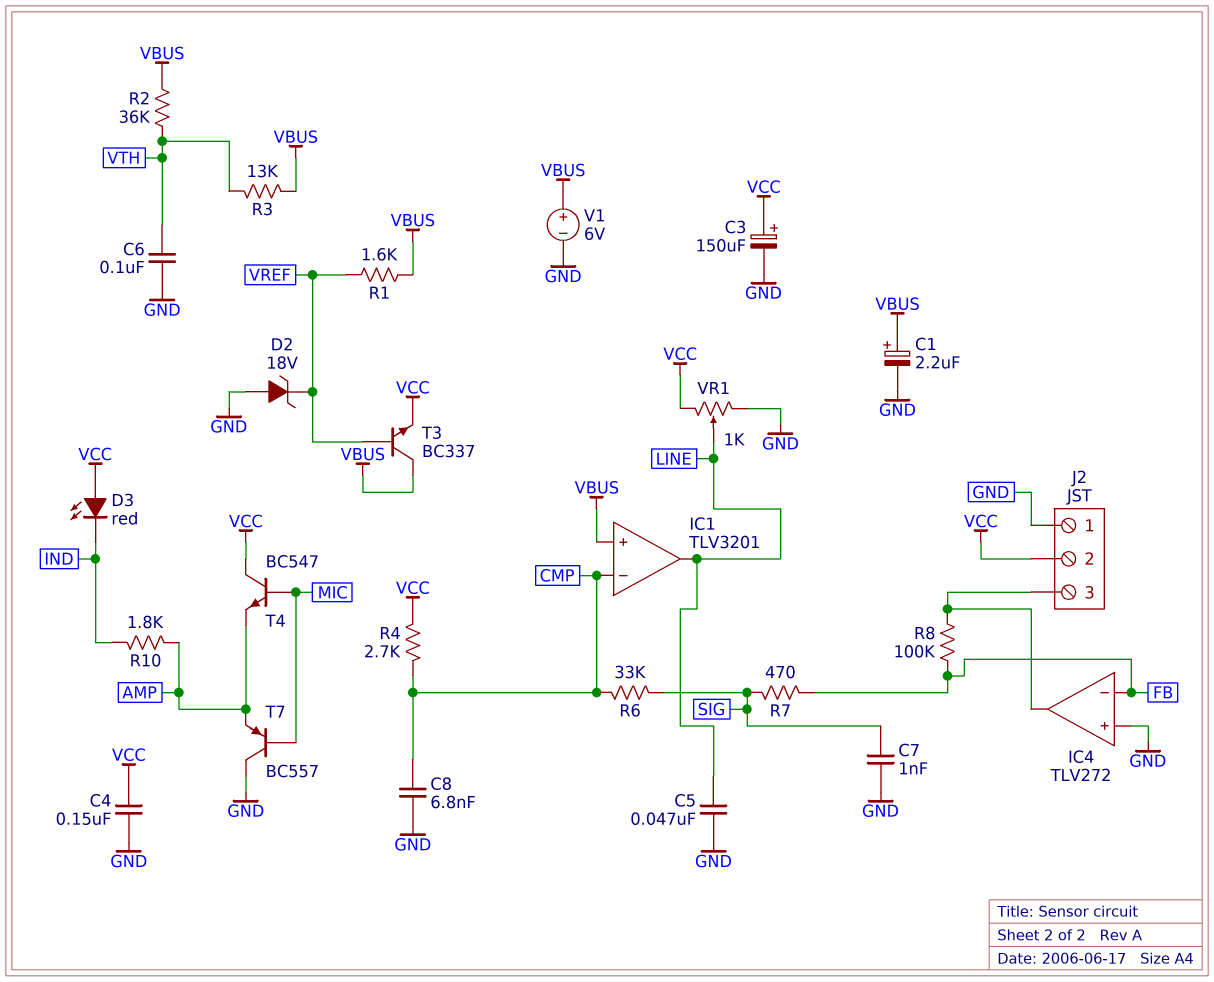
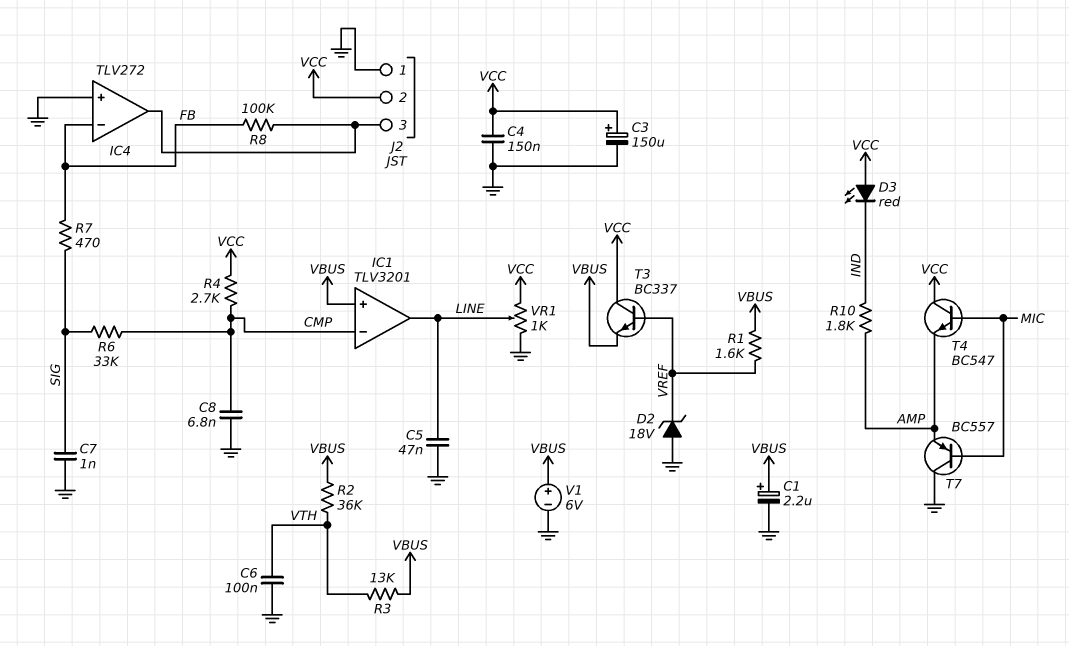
T3: NPN BC337 (B VREF, C VBUS, E VCC) -> NPN BC337 (B VREF, C VCC, E VBUS)

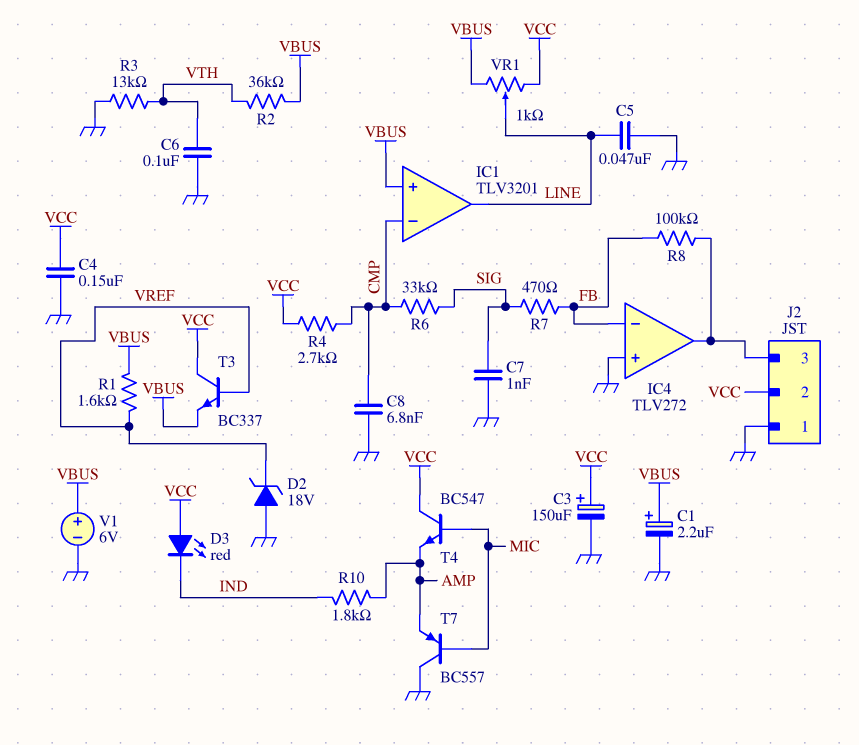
R3: 13k (VBUS, VTH) -> 13k (GND, VTH)
VR1: 1k (GND, VCC, wiper LINE) -> 1k (VBUS, VCC, wiper LINE)

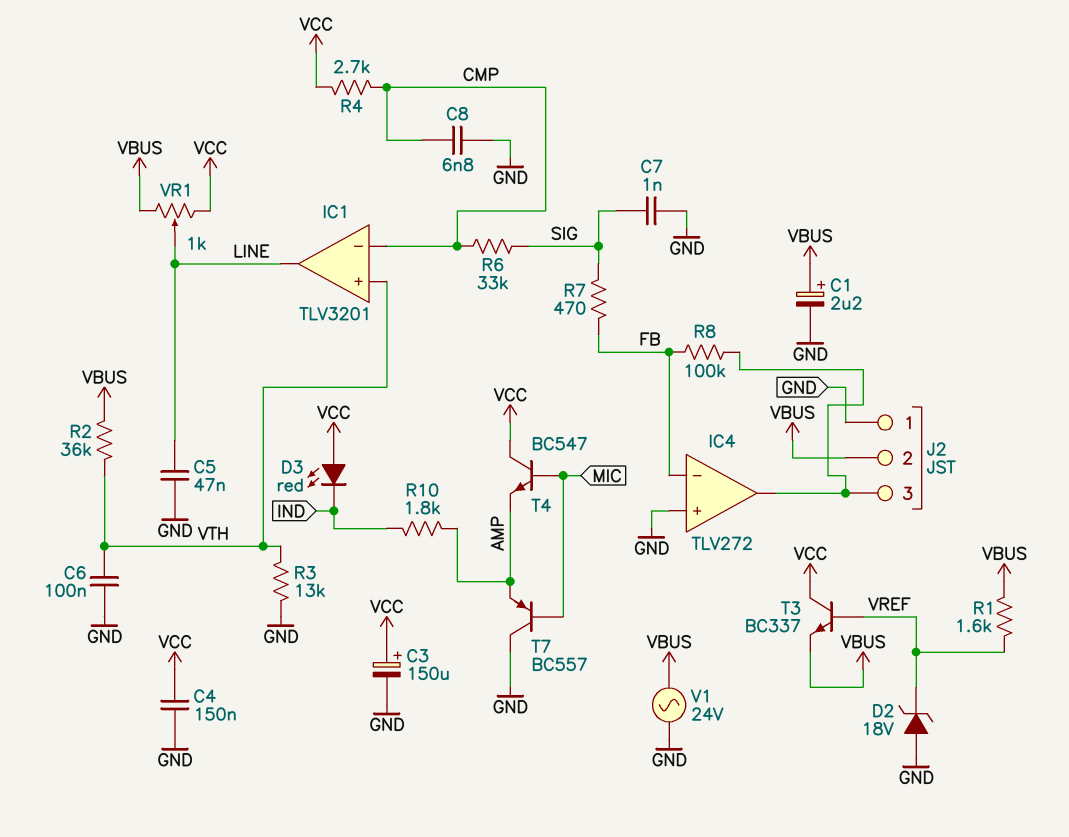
IC1 pin in+: VBUS -> VTH
J2 pin 2: VCC -> VBUS
V1: 6V (plus VBUS, minus GND) -> AC 24V (GND, VBUS)

